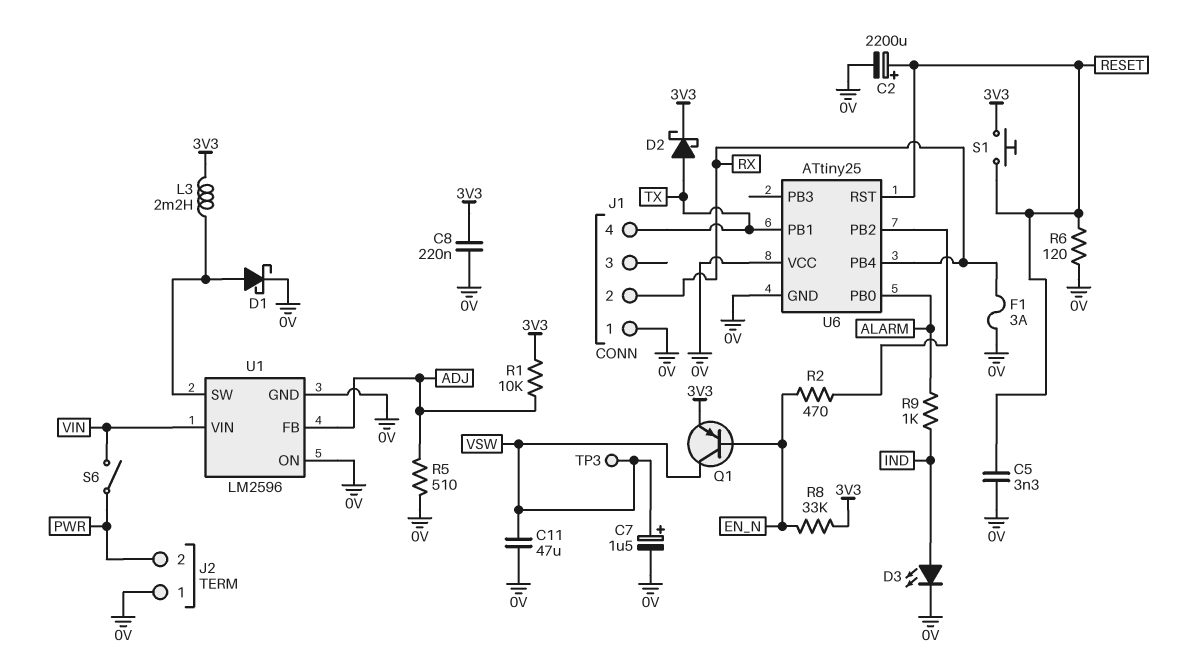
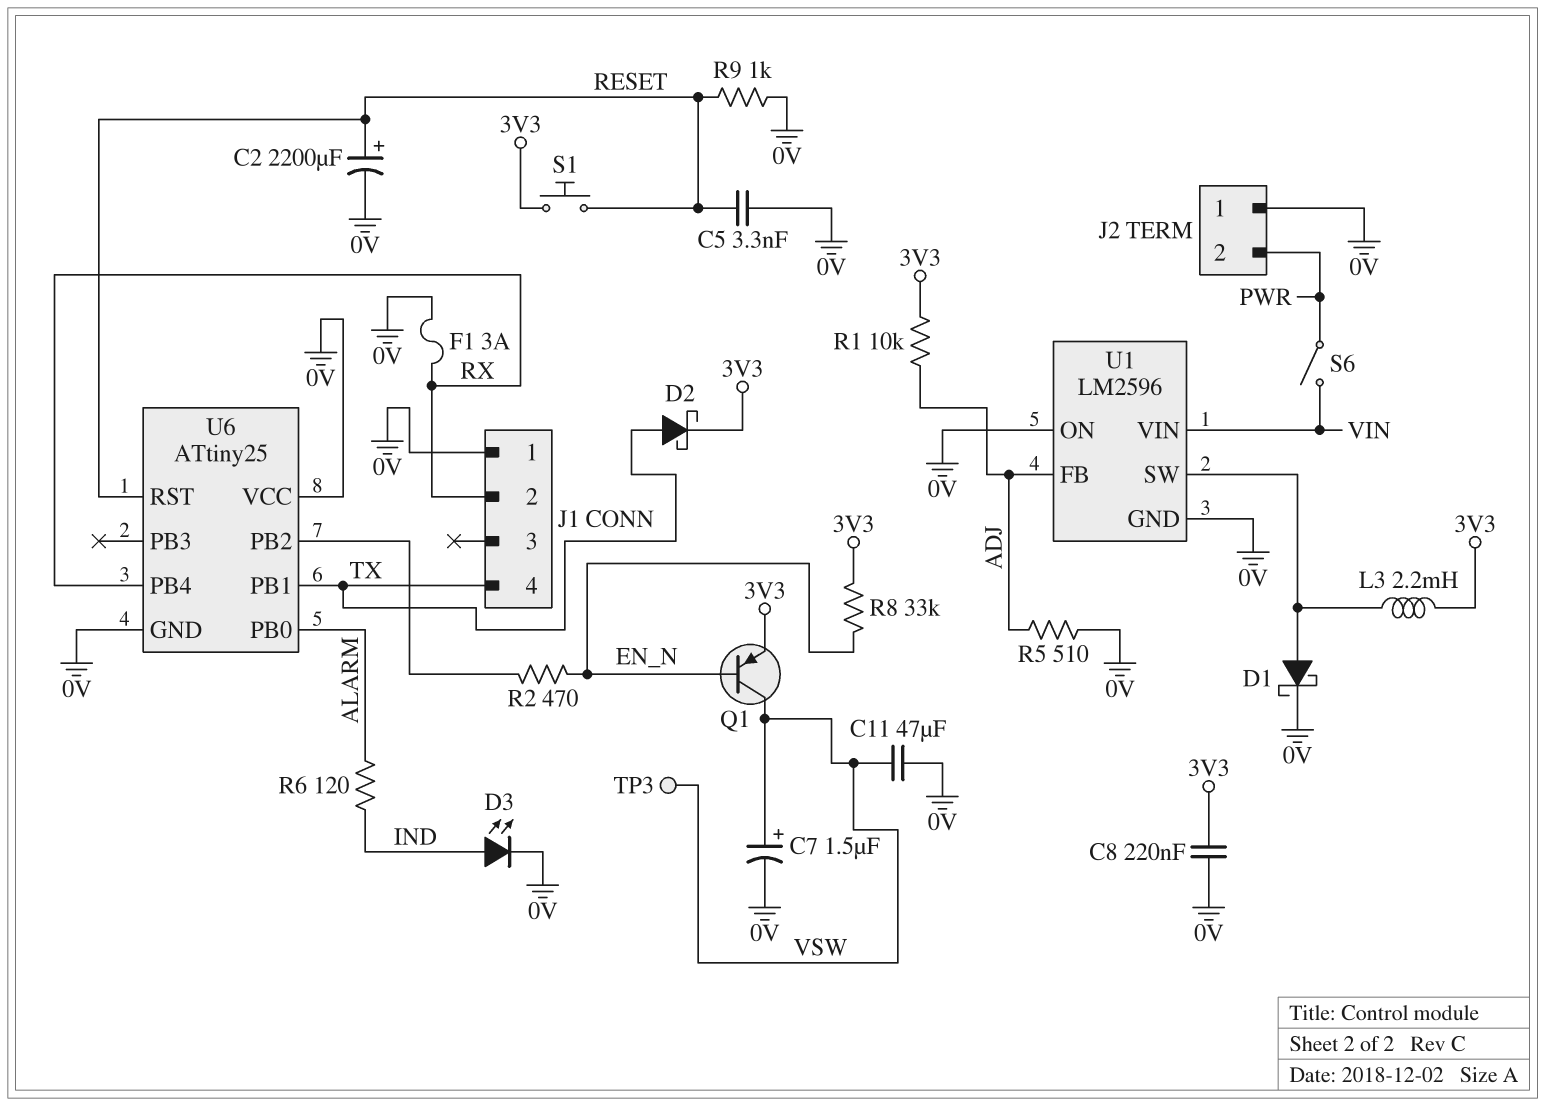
R6: 120 (0V, RESET) -> 120 (ALARM, IND)
R9: 1k (ALARM, IND) -> 1k (0V, RESET)

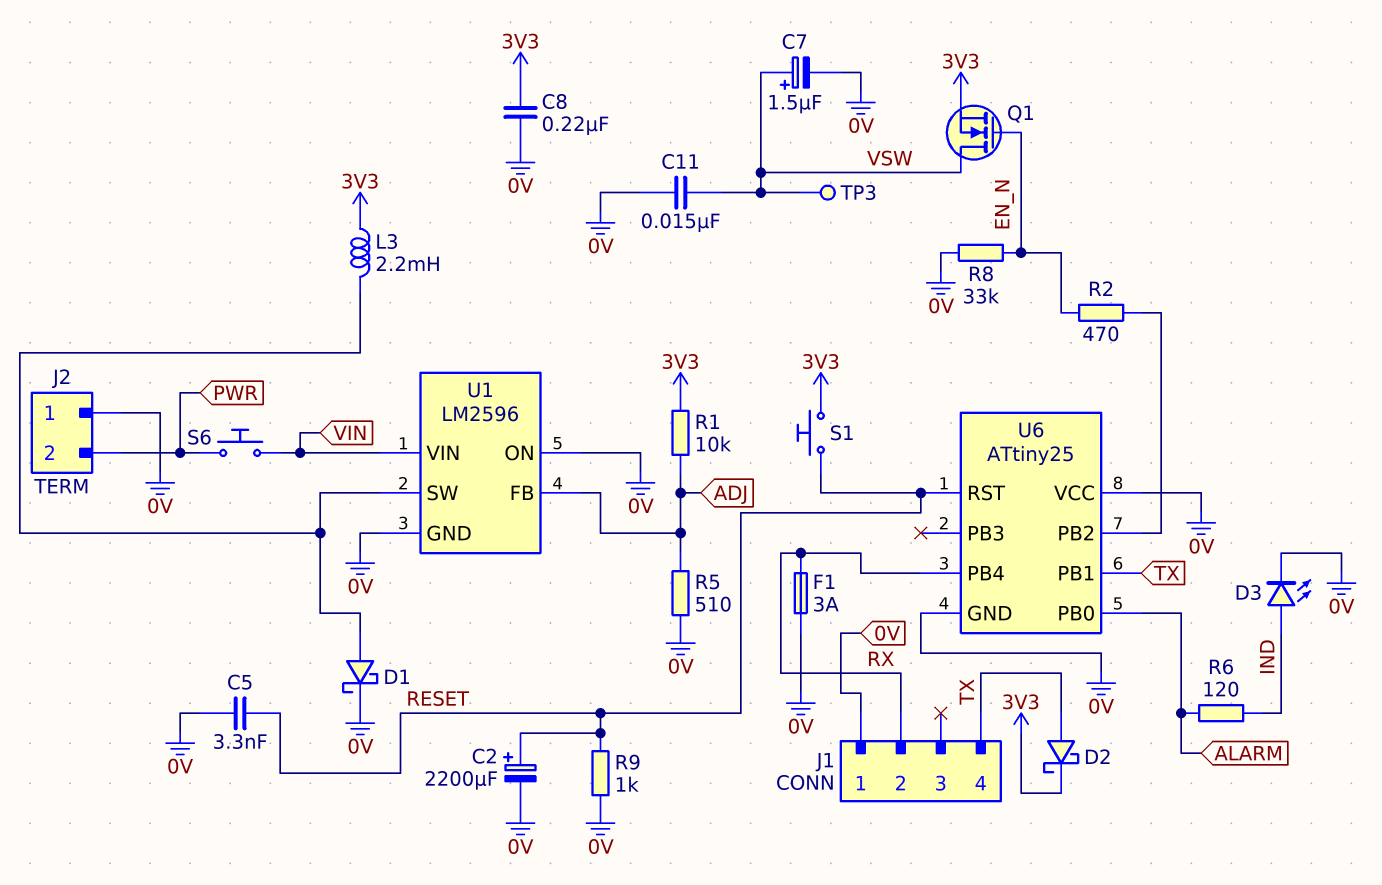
C11: 47uF (0V, VSW) -> 15nF (0V, VSW)
Q1: PNP (B EN_N, C VSW, E 3V3) -> NMOS (G EN_N, D VSW, S 3V3)
R8: 33k (3V3, EN_N) -> 33k (0V, EN_N)
S6: switch (PWR, VIN) -> button (PWR, VIN)

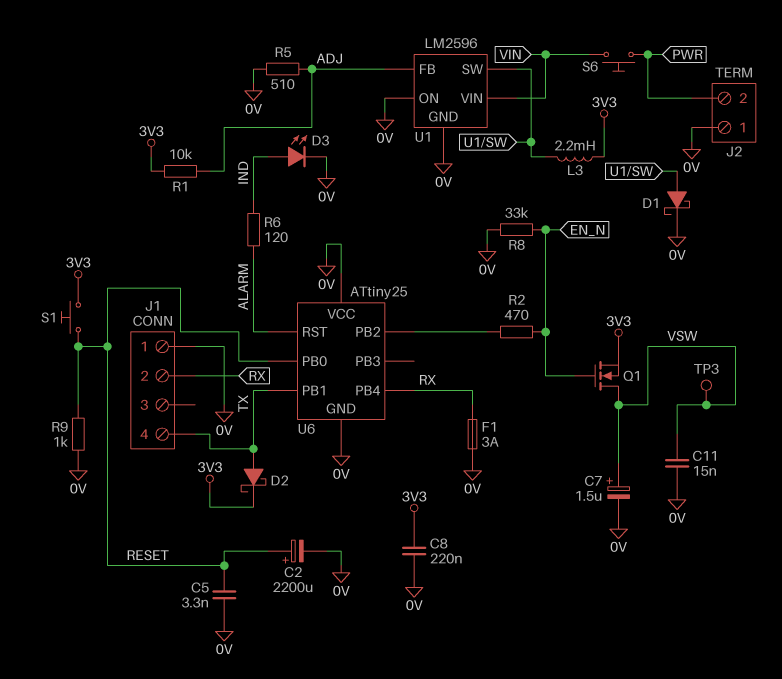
U6 pin PB0: ALARM -> RESET
U6 pin RST: RESET -> ALARM

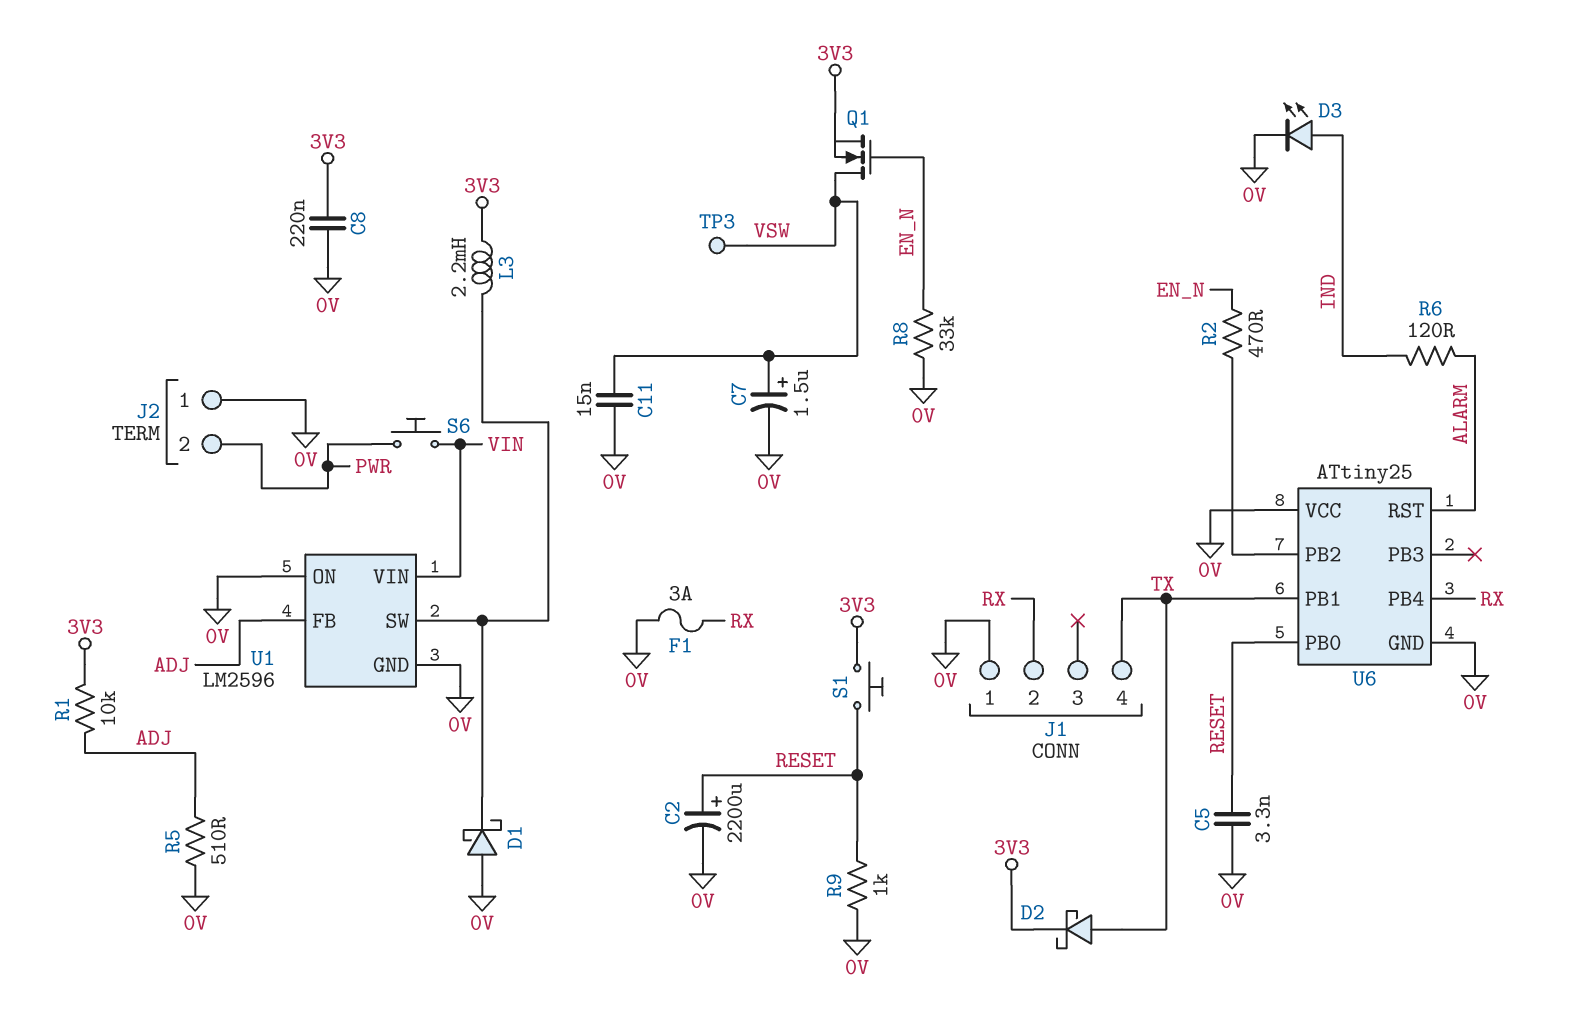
D1: schottky (A U1/SW, K 0V) -> schottky (A 0V, K U1/SW)

